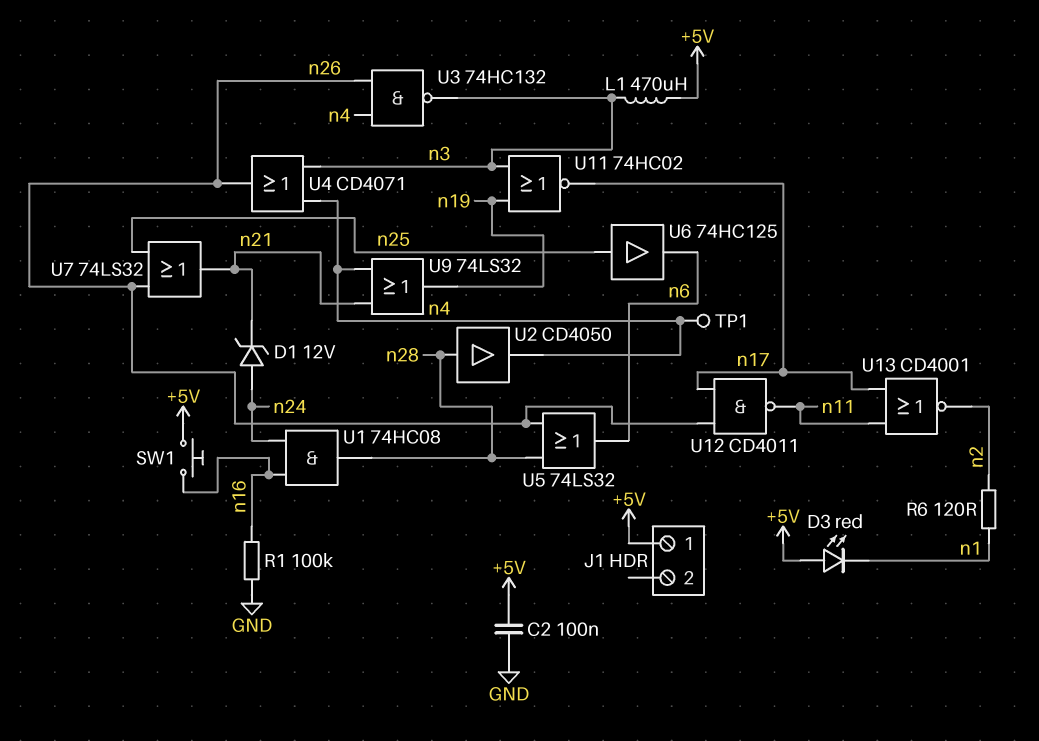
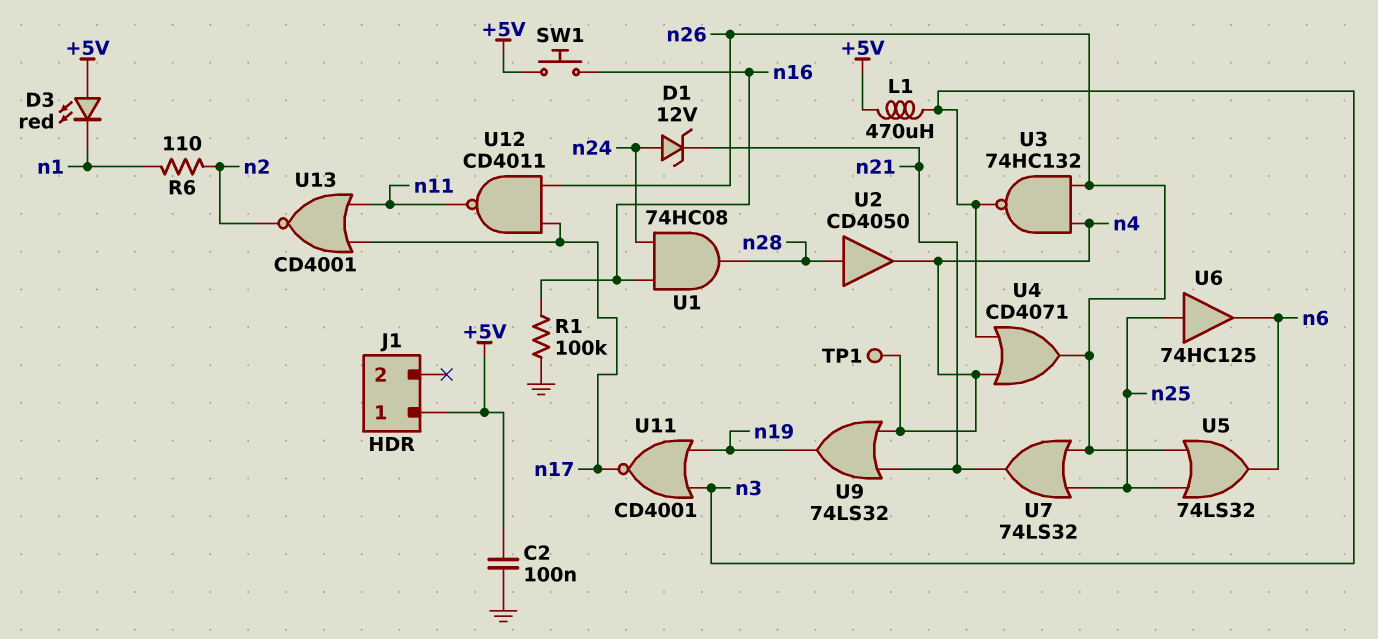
R6: 120 (n1, n2) -> 110 (n1, n2)
U5: OR 74LS32 (in n26, in n28, out n6) -> OR 74LS32 (in n25, in n26, out n6)
U11: NOR 74HC02 (in n3, in n19, out n17) -> NOR CD4001 (in n3, in n19, out n17)

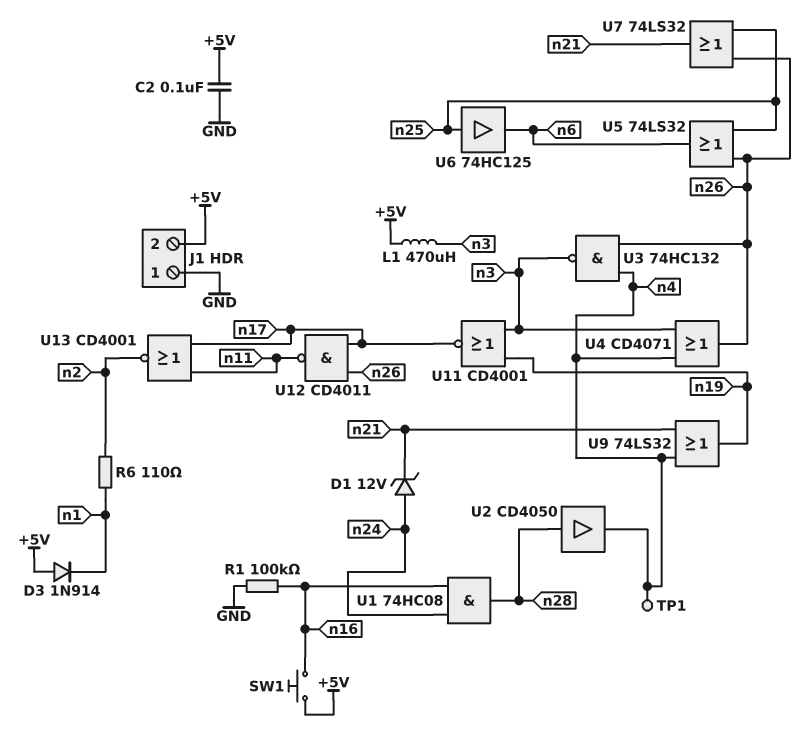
D3: LED red (A +5V, K n1) -> diode 1N914 (A +5V, K n1)
J1 pin 1: +5V -> GND
J1 pin 2: none -> +5V

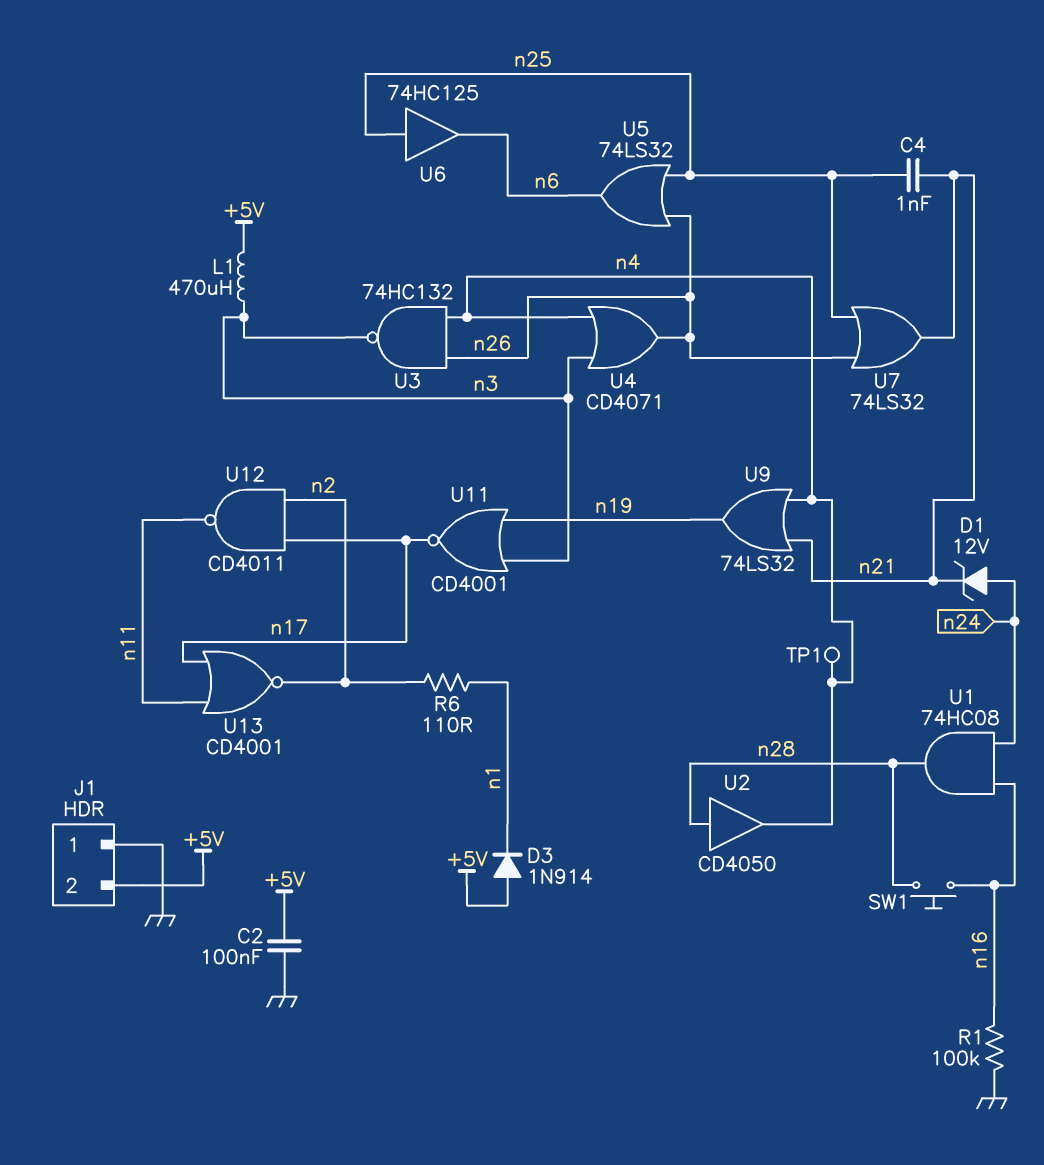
C4: none -> 1nF (n21, n25)
SW1: button (+5V, n16) -> button (n16, n28)
U12: NAND CD4011 (in n17, in n26, out n11) -> NAND CD4011 (in n2, in n17, out n11)

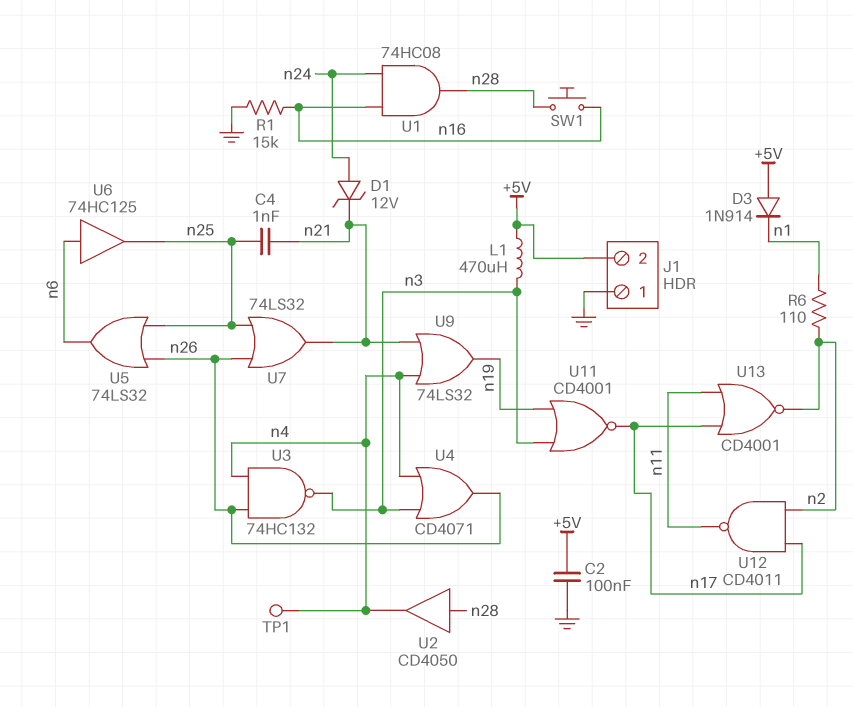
R1: 100k (GND, n16) -> 15k (GND, n16)
U6: buffer 74HC125 (in n25, out n6) -> buffer 74HC125 (in n6, out n25)

